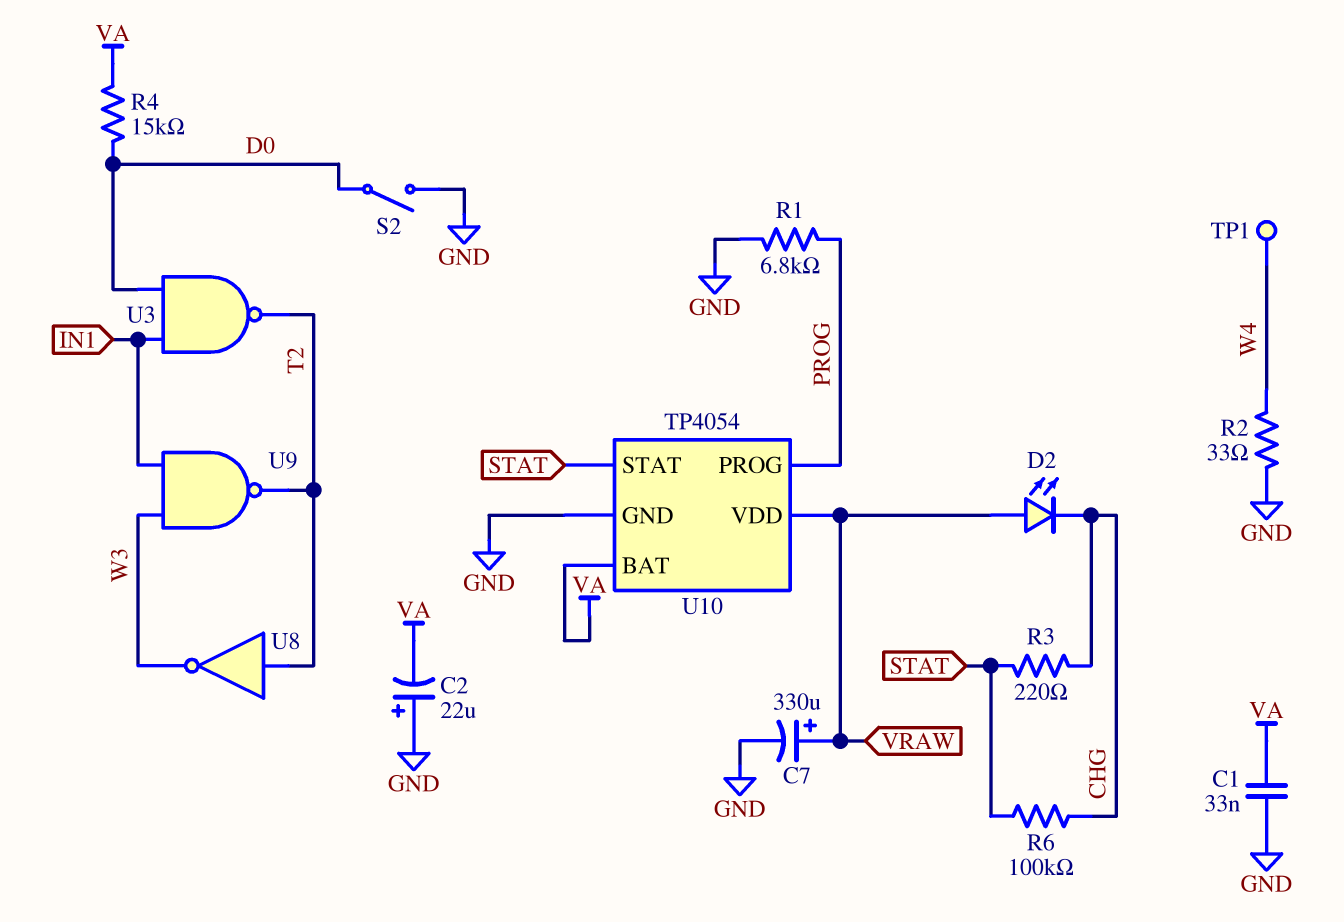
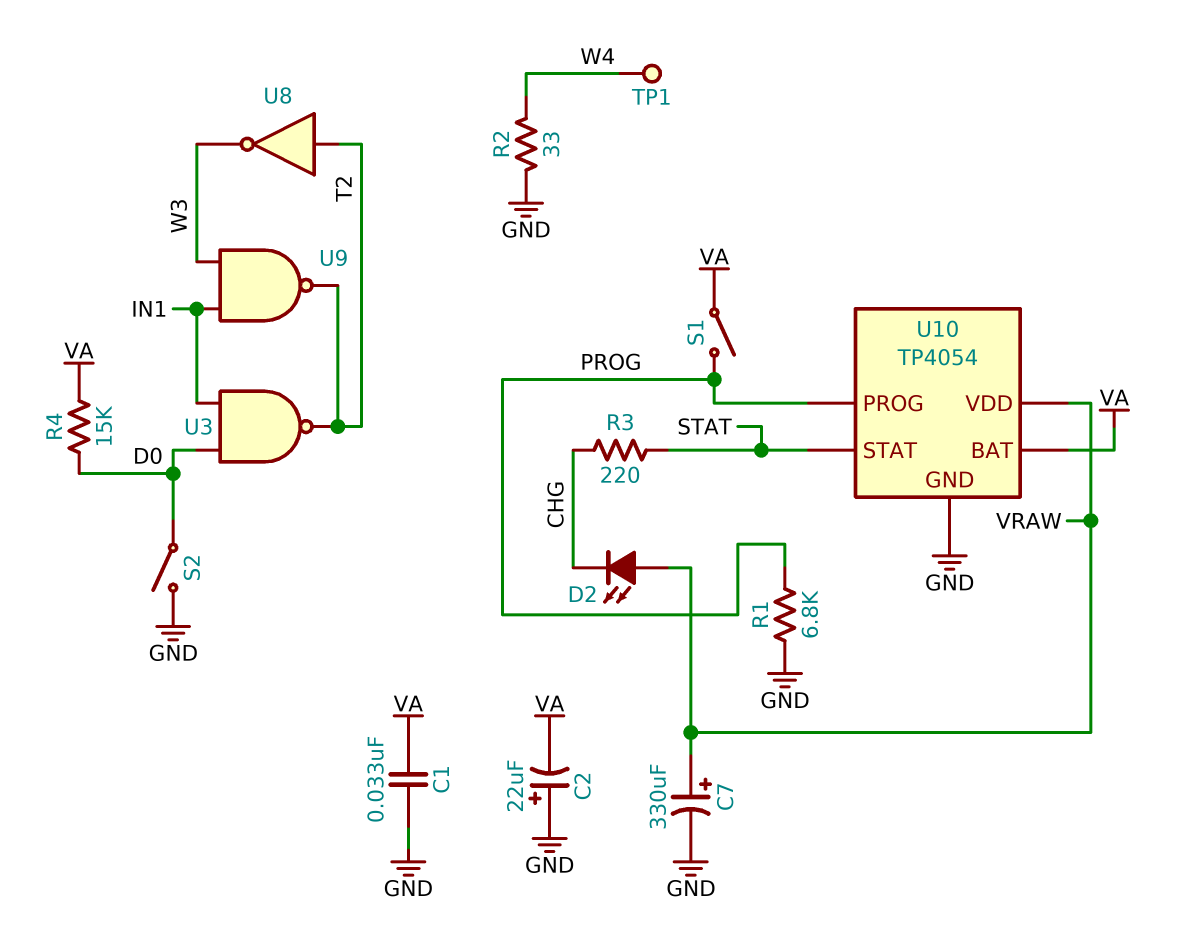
R6: 100k (CHG, STAT) -> none
S1: none -> switch (PROG, VA)

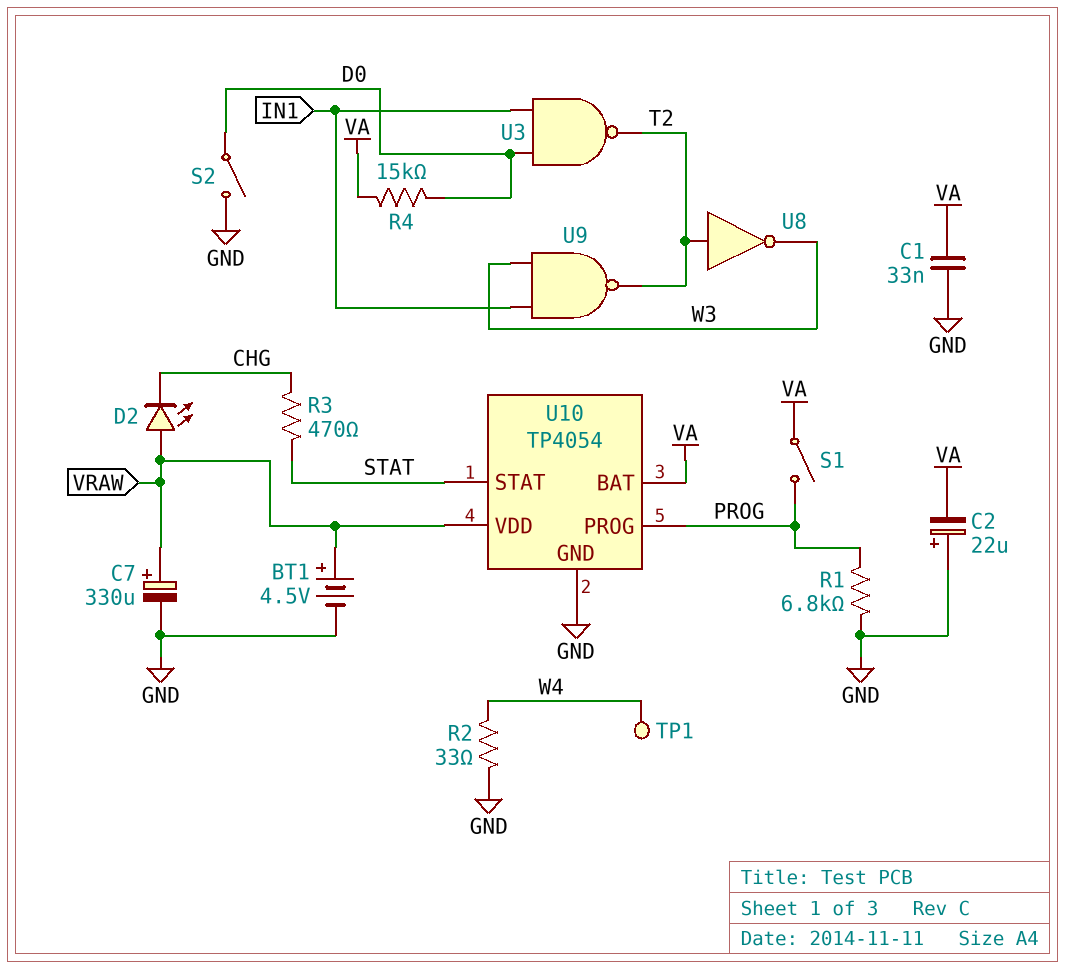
BT1: none -> 4.5V (plus VRAW, minus GND)
R3: 220 (CHG, STAT) -> 470 (CHG, STAT)

